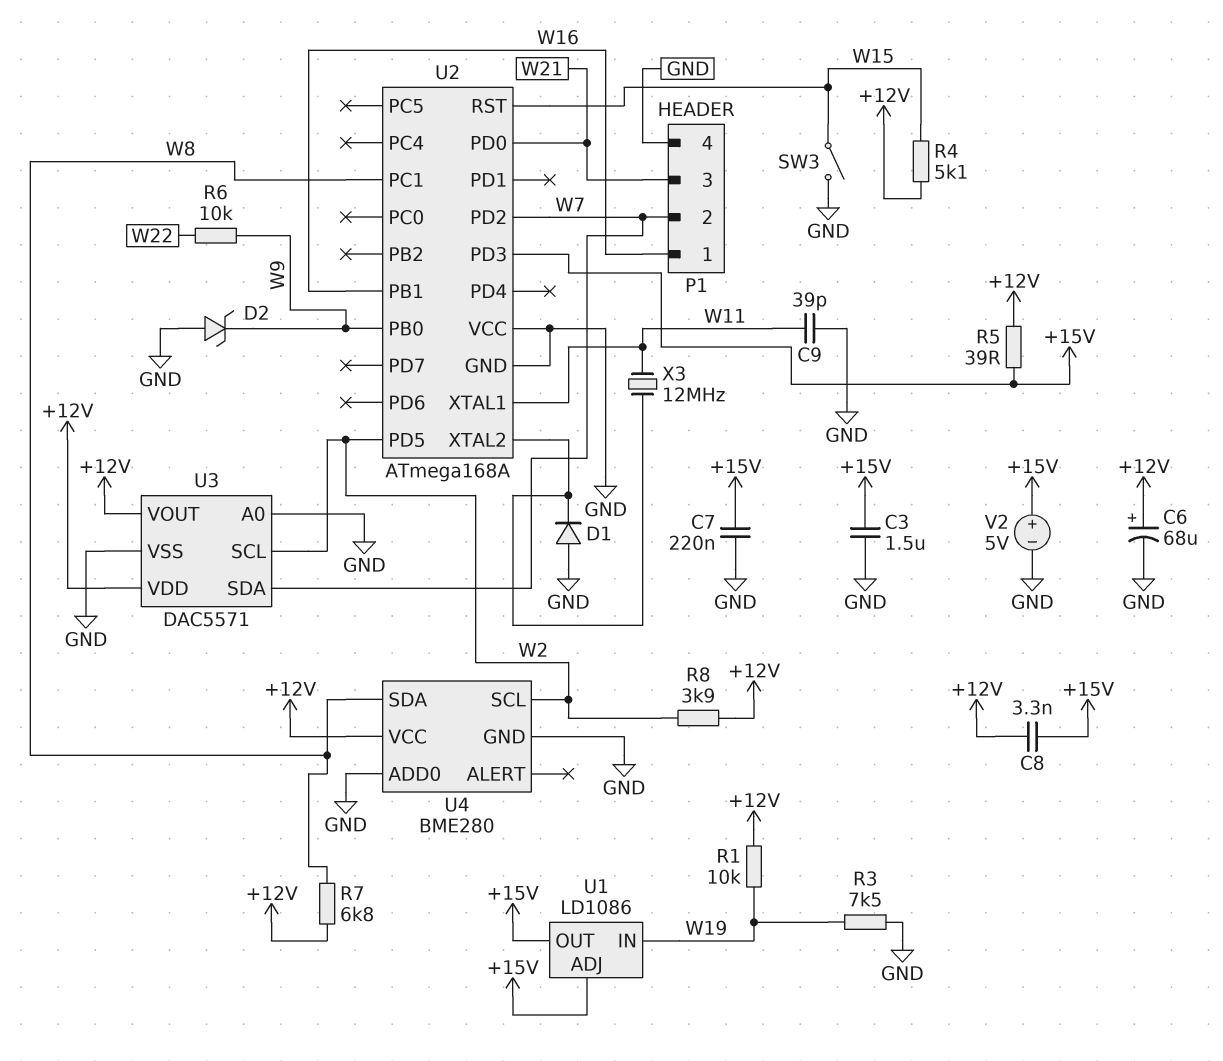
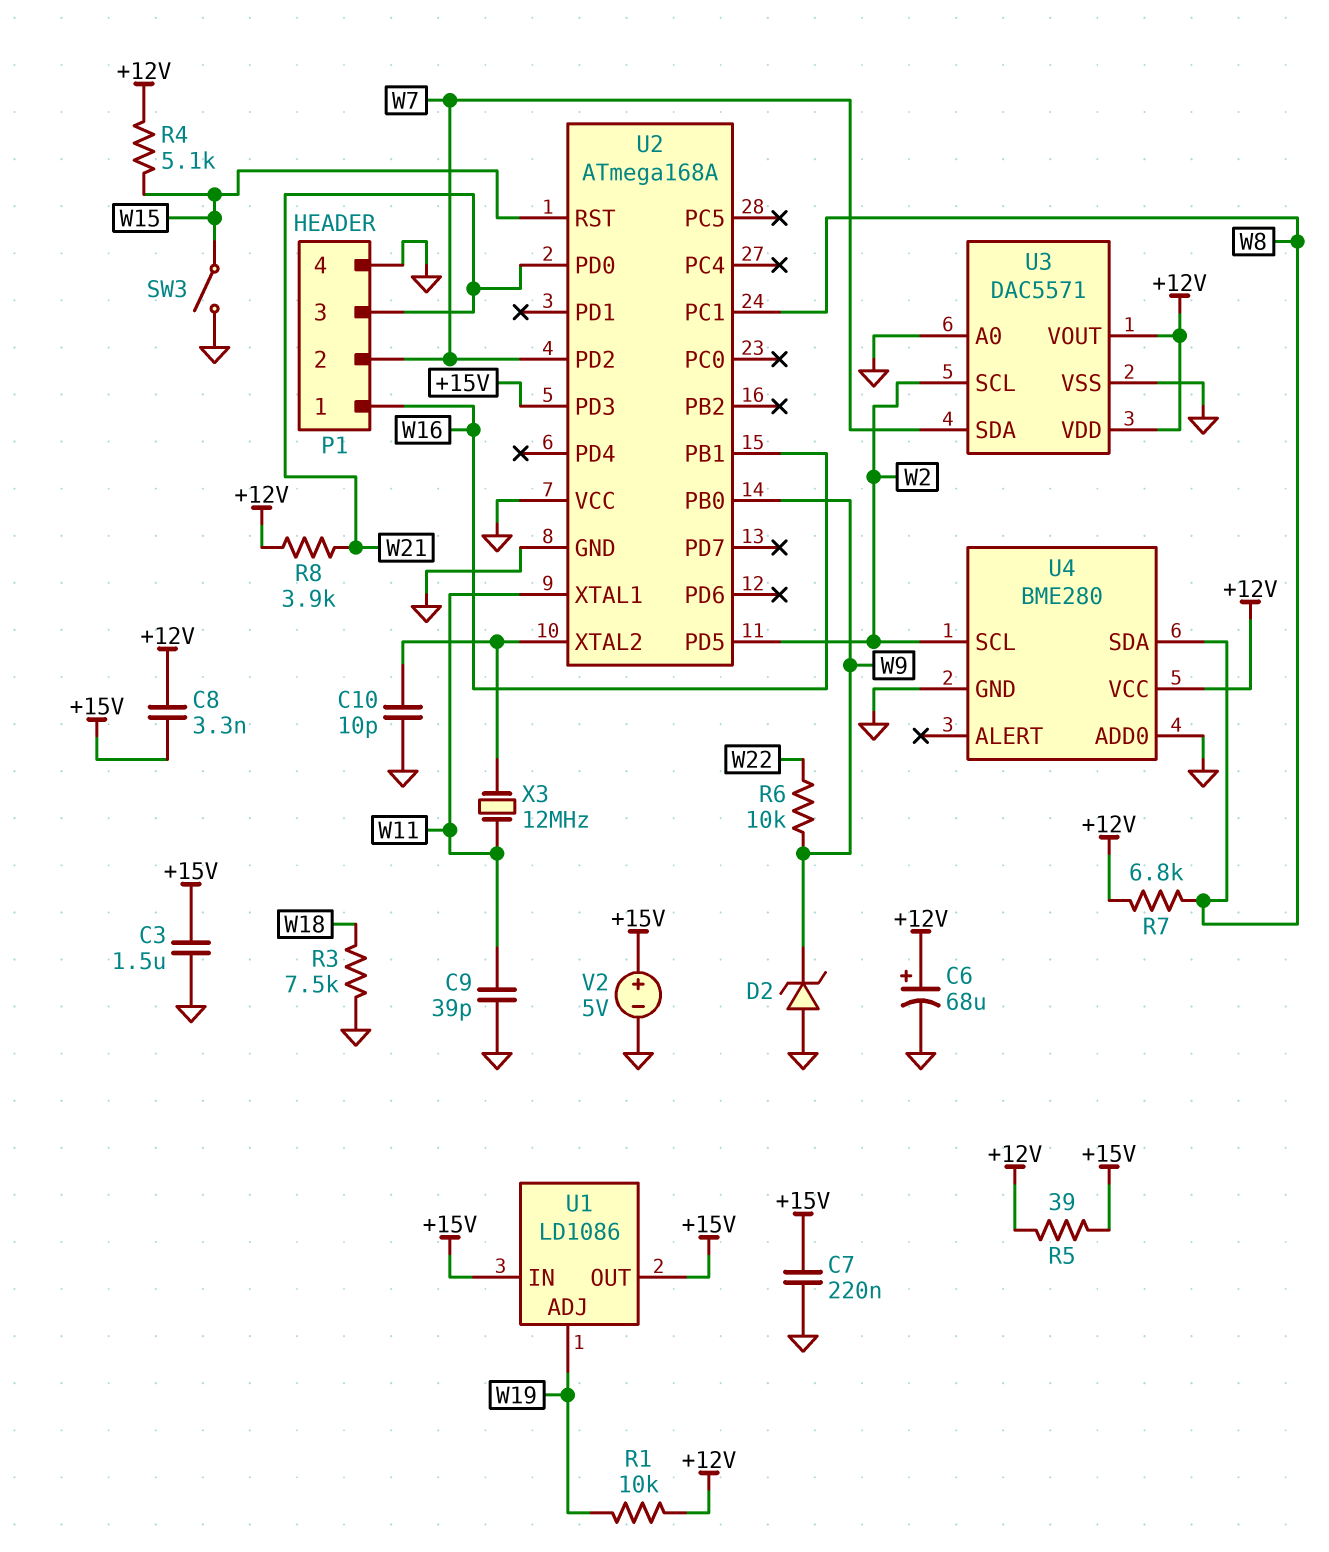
C10: none -> 10pF (GND, U2/XTAL2)
D1: diode (A GND, K U2/XTAL2) -> none
R3: 7.5k (GND, W19) -> 7.5k (GND, W18)
R8: 3.9k (+12V, W2) -> 3.9k (+12V, W21)
U1 pin ADJ: +15V -> W19
U1 pin IN: W19 -> +15V

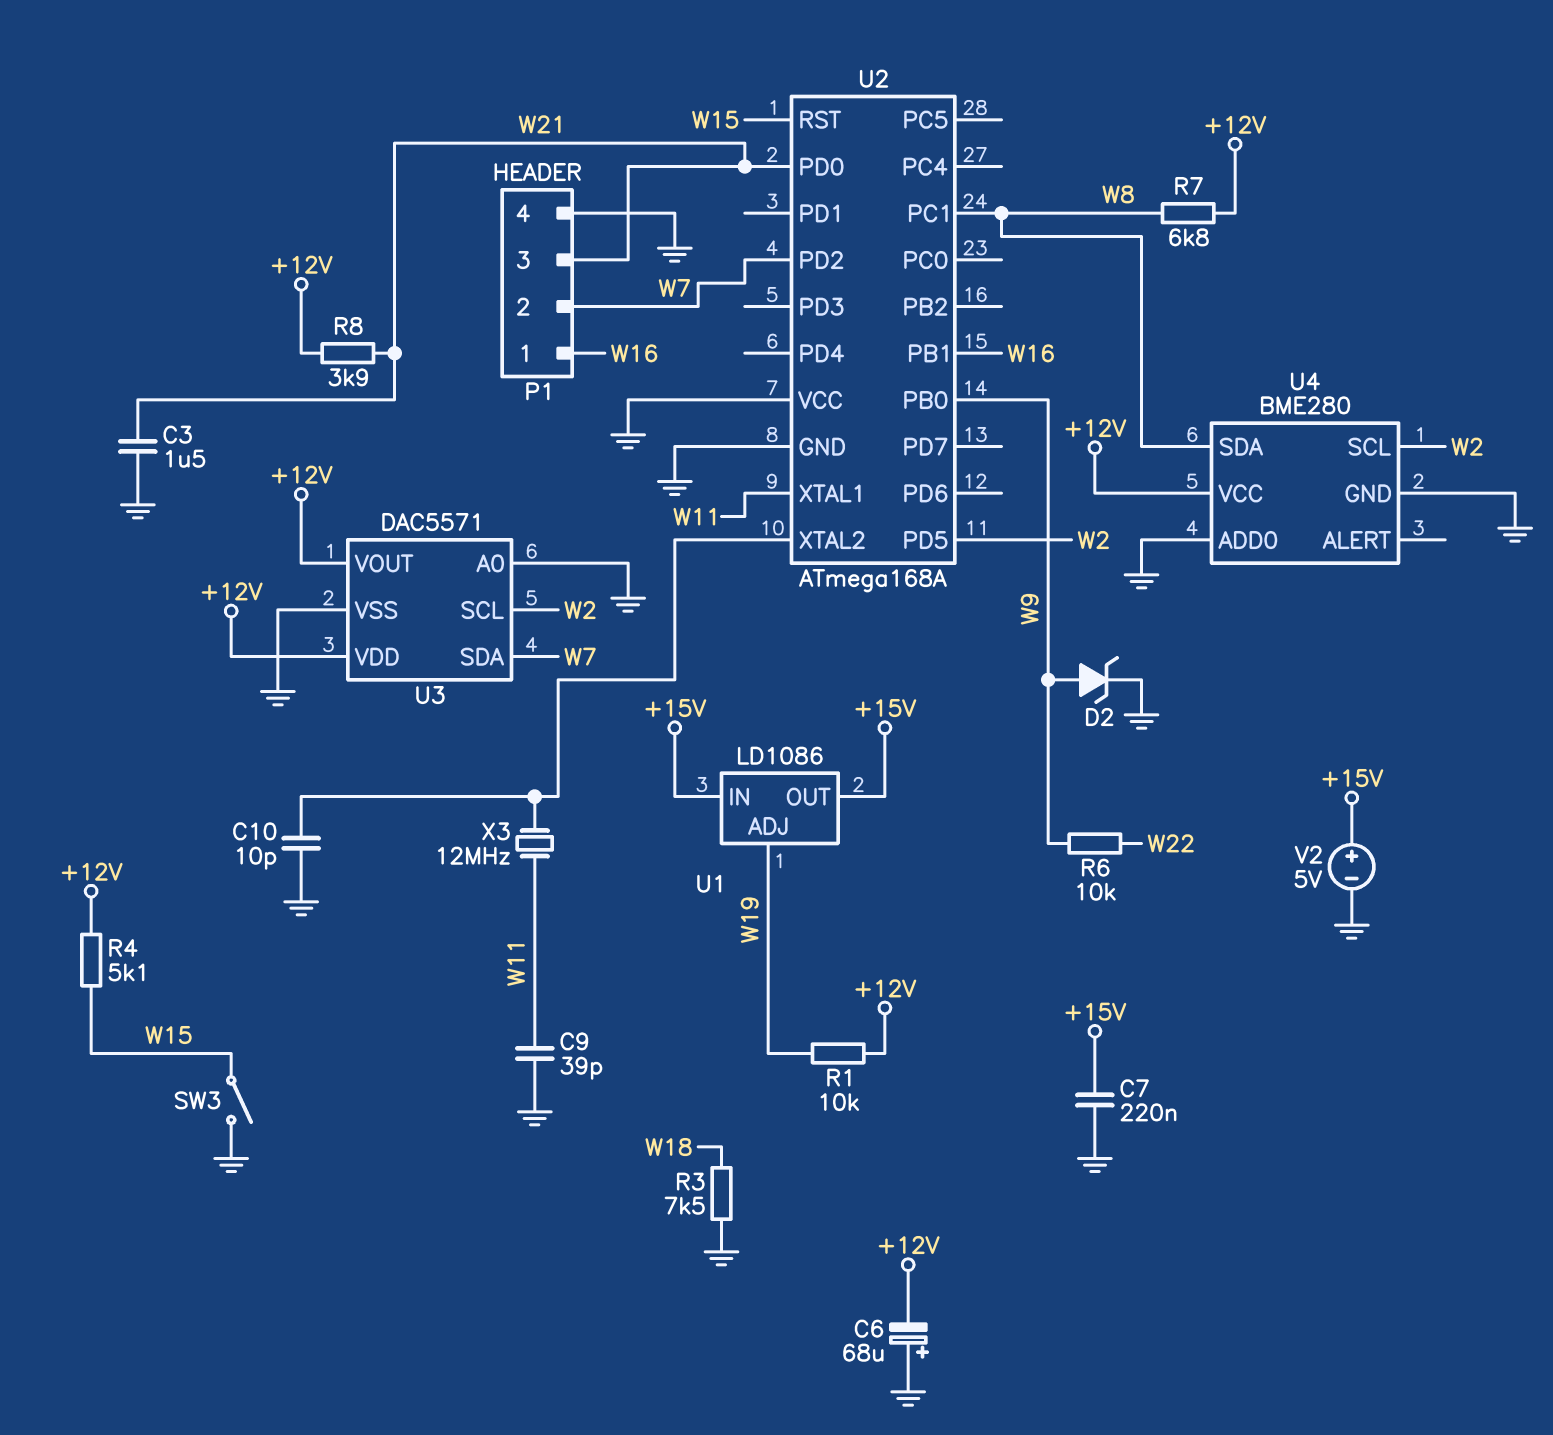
C3: 1.5uF (+15V, GND) -> 1.5uF (GND, W21)
C6: 68uF (plus +12V, minus GND) -> 68uF (plus GND, minus +12V)
C8: 3.3nF (+12V, +15V) -> none
D2: zener (A GND, K W9) -> zener (A W9, K GND)
R5: 39 (+12V, +15V) -> none
U2 pin PD3: +15V -> none

